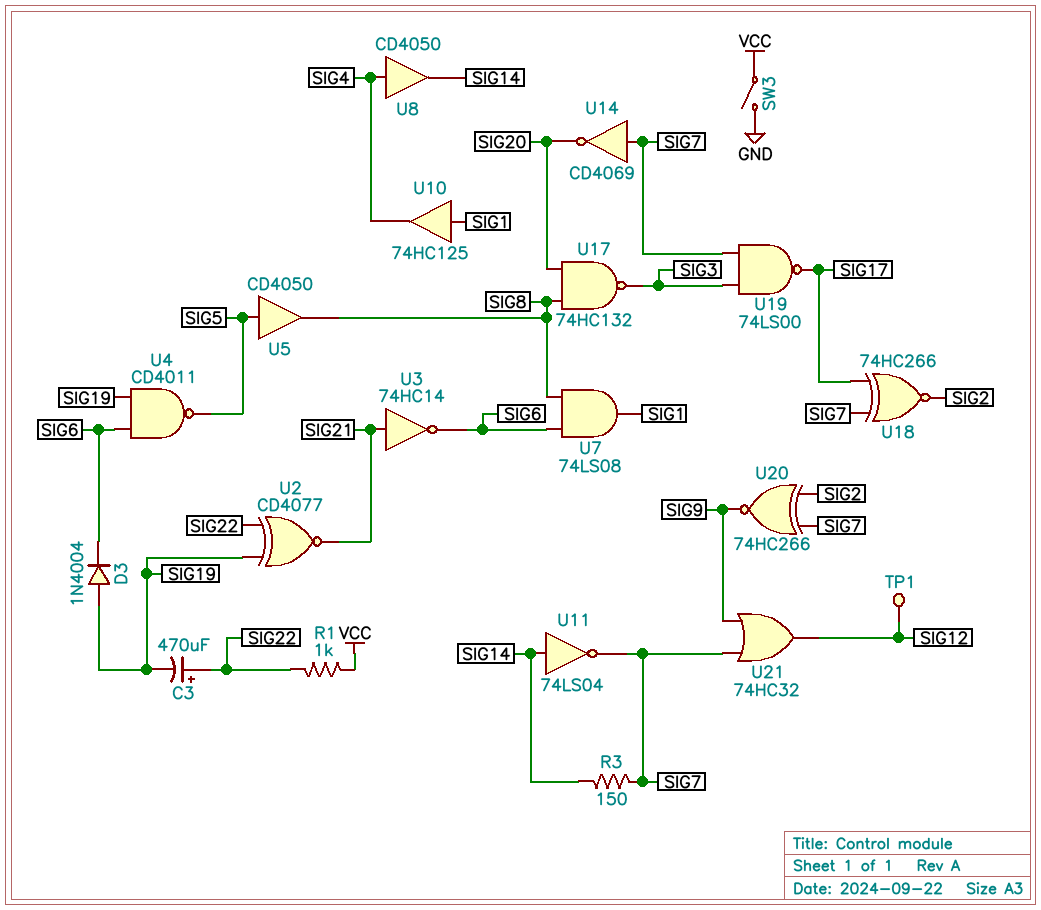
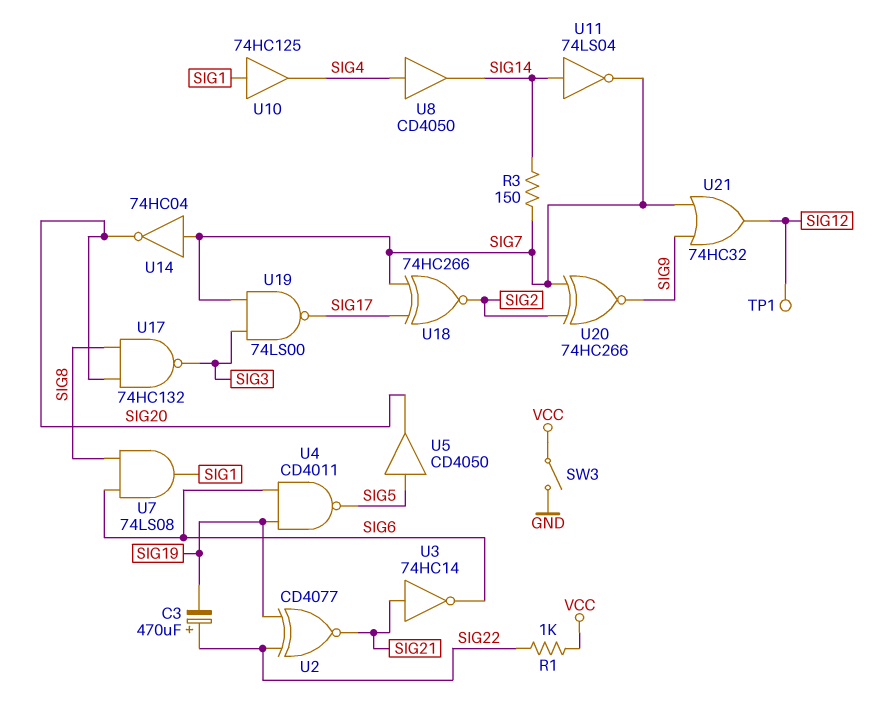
D3: diode 1N4004 (A SIG19, K SIG6) -> none
U5: buffer CD4050 (in SIG5, out SIG8) -> buffer CD4050 (in SIG5, out SIG20)
U14: NOT CD4069 (in SIG7, out SIG20) -> NOT 74HC04 (in SIG7, out SIG20)

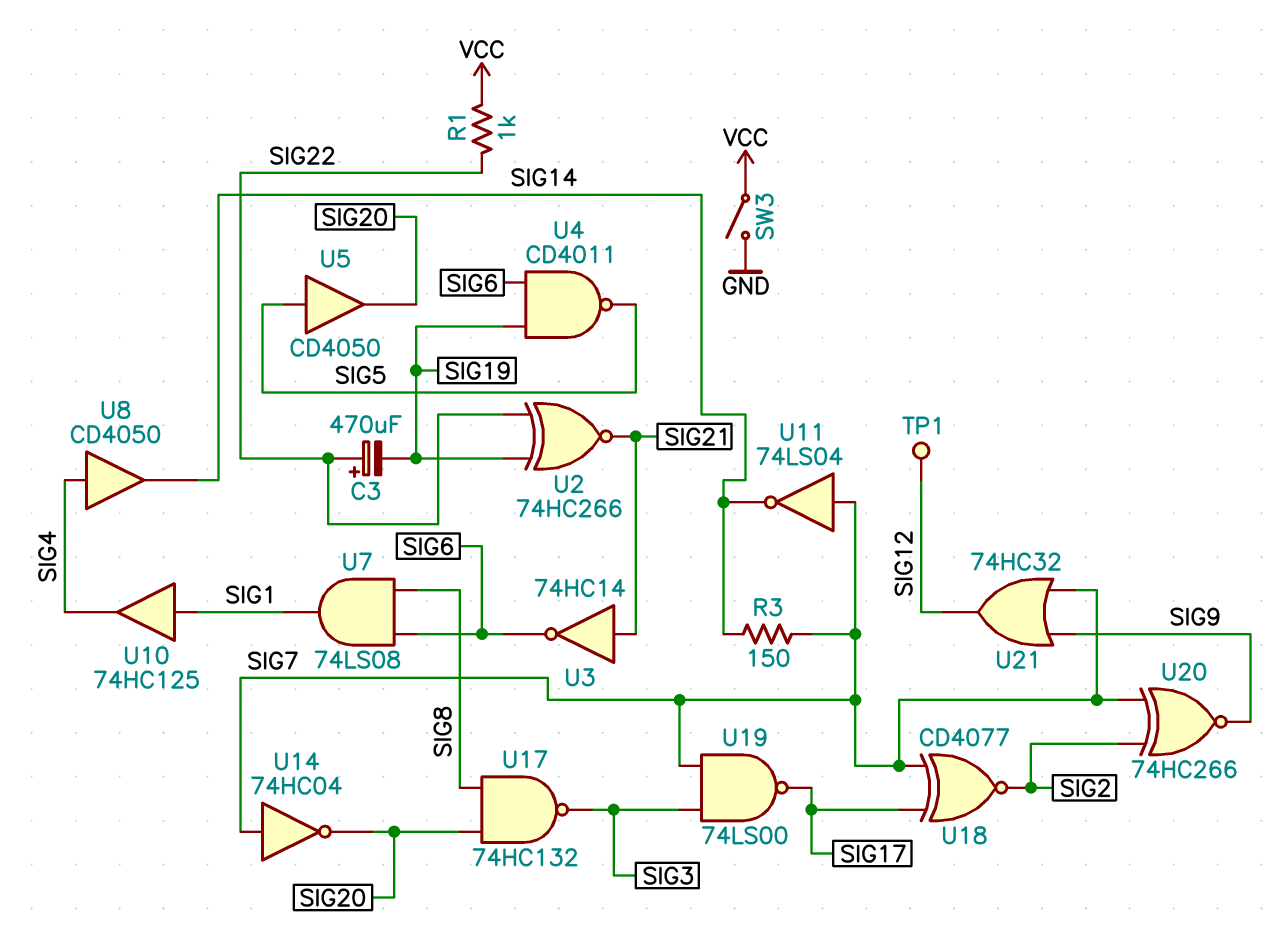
U2: XNOR CD4077 (in SIG19, in SIG22, out SIG21) -> XNOR 74HC266 (in SIG19, in SIG22, out SIG21)
U11: NOT 74LS04 (in SIG14, out SIG7) -> NOT 74LS04 (in SIG7, out SIG14)
U18: XNOR 74HC266 (in SIG7, in SIG17, out SIG2) -> XNOR CD4077 (in SIG7, in SIG17, out SIG2)

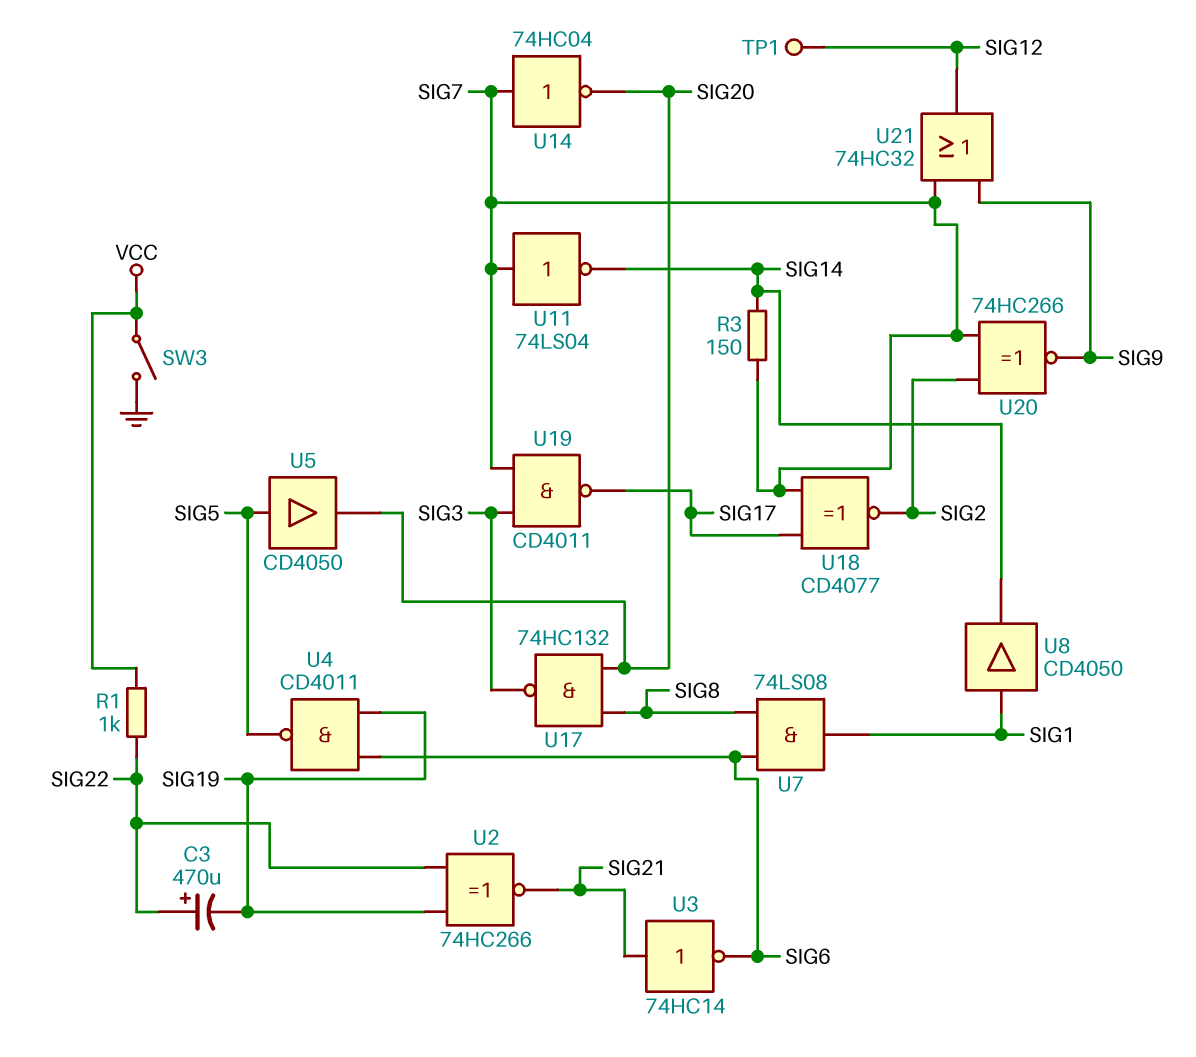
U8: buffer CD4050 (in SIG4, out SIG14) -> buffer CD4050 (in SIG1, out SIG14)
U10: buffer 74HC125 (in SIG1, out SIG4) -> none
U19: NAND 74LS00 (in SIG3, in SIG7, out SIG17) -> NAND CD4011 (in SIG3, in SIG7, out SIG17)

